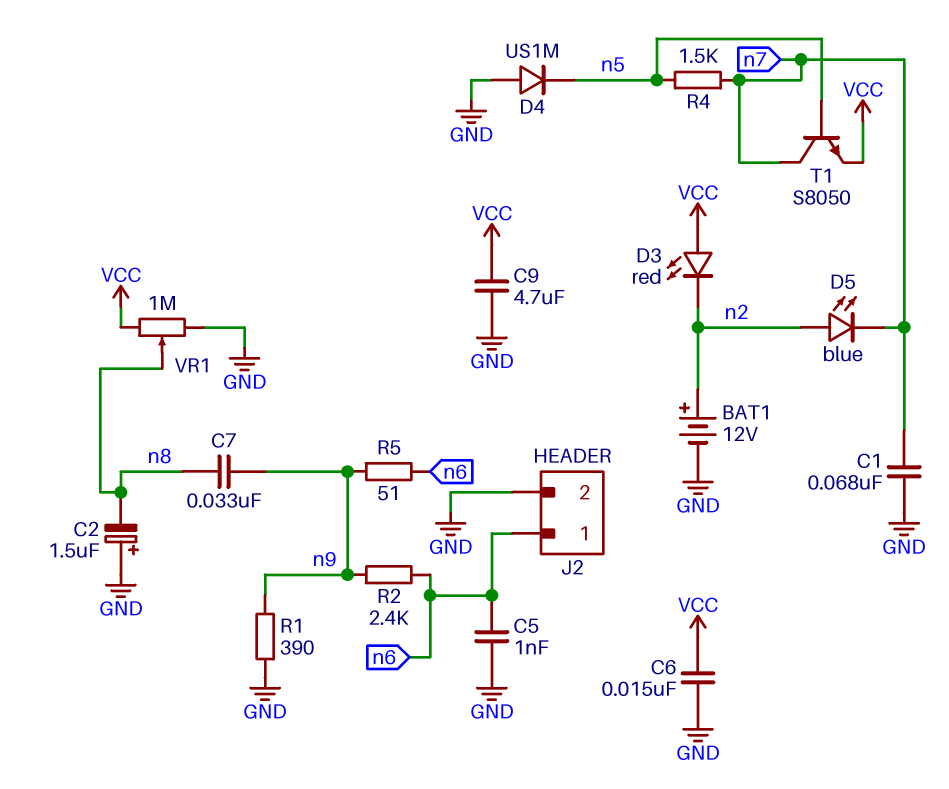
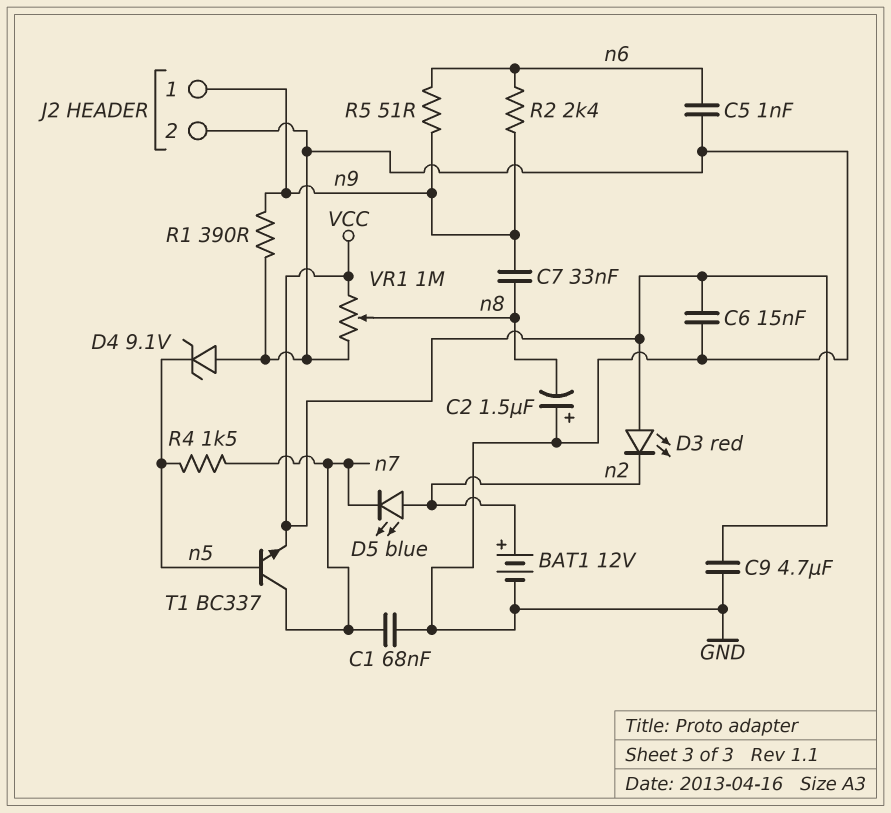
D4: diode US1M (A GND, K n5) -> zener 9.1V (A GND, K n5)
J2 pin 1: n6 -> n9
T1: NPN S8050 (B n5, C n7, E VCC) -> NPN BC337 (B n5, C n7, E VCC)

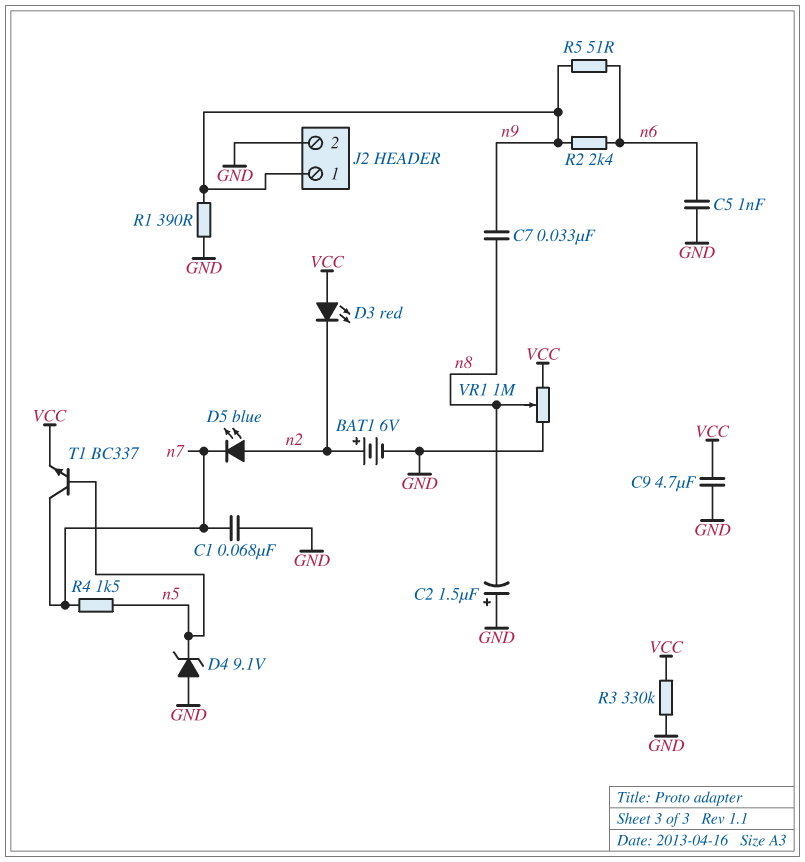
BAT1: 12V (plus n2, minus GND) -> 6V (plus n2, minus GND)
C6: 15nF (GND, VCC) -> none
R3: none -> 330k (GND, VCC)

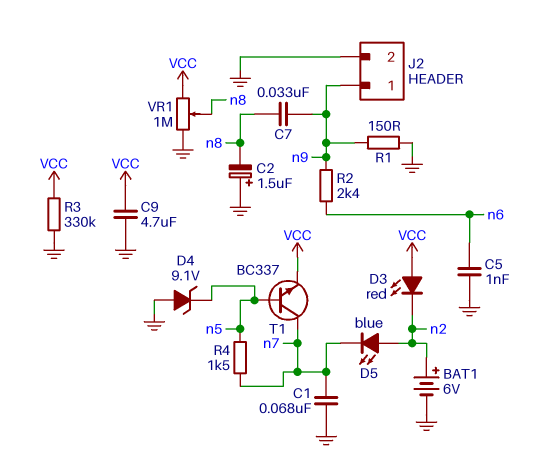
R1: 390 (GND, n9) -> 150 (GND, n9)
R5: 51 (n6, n9) -> none

